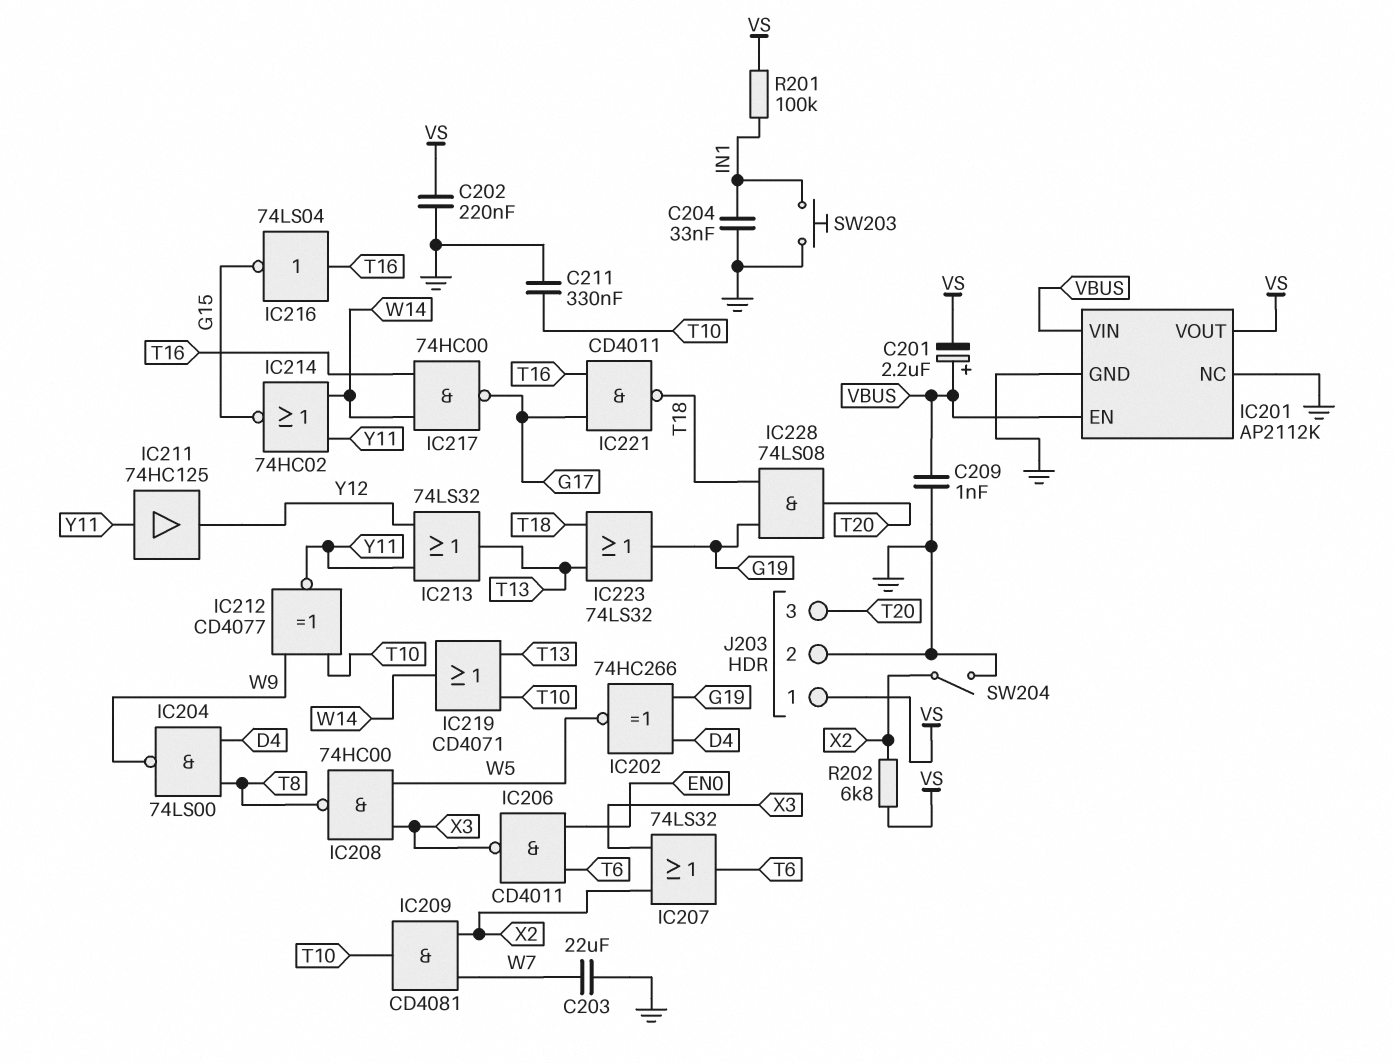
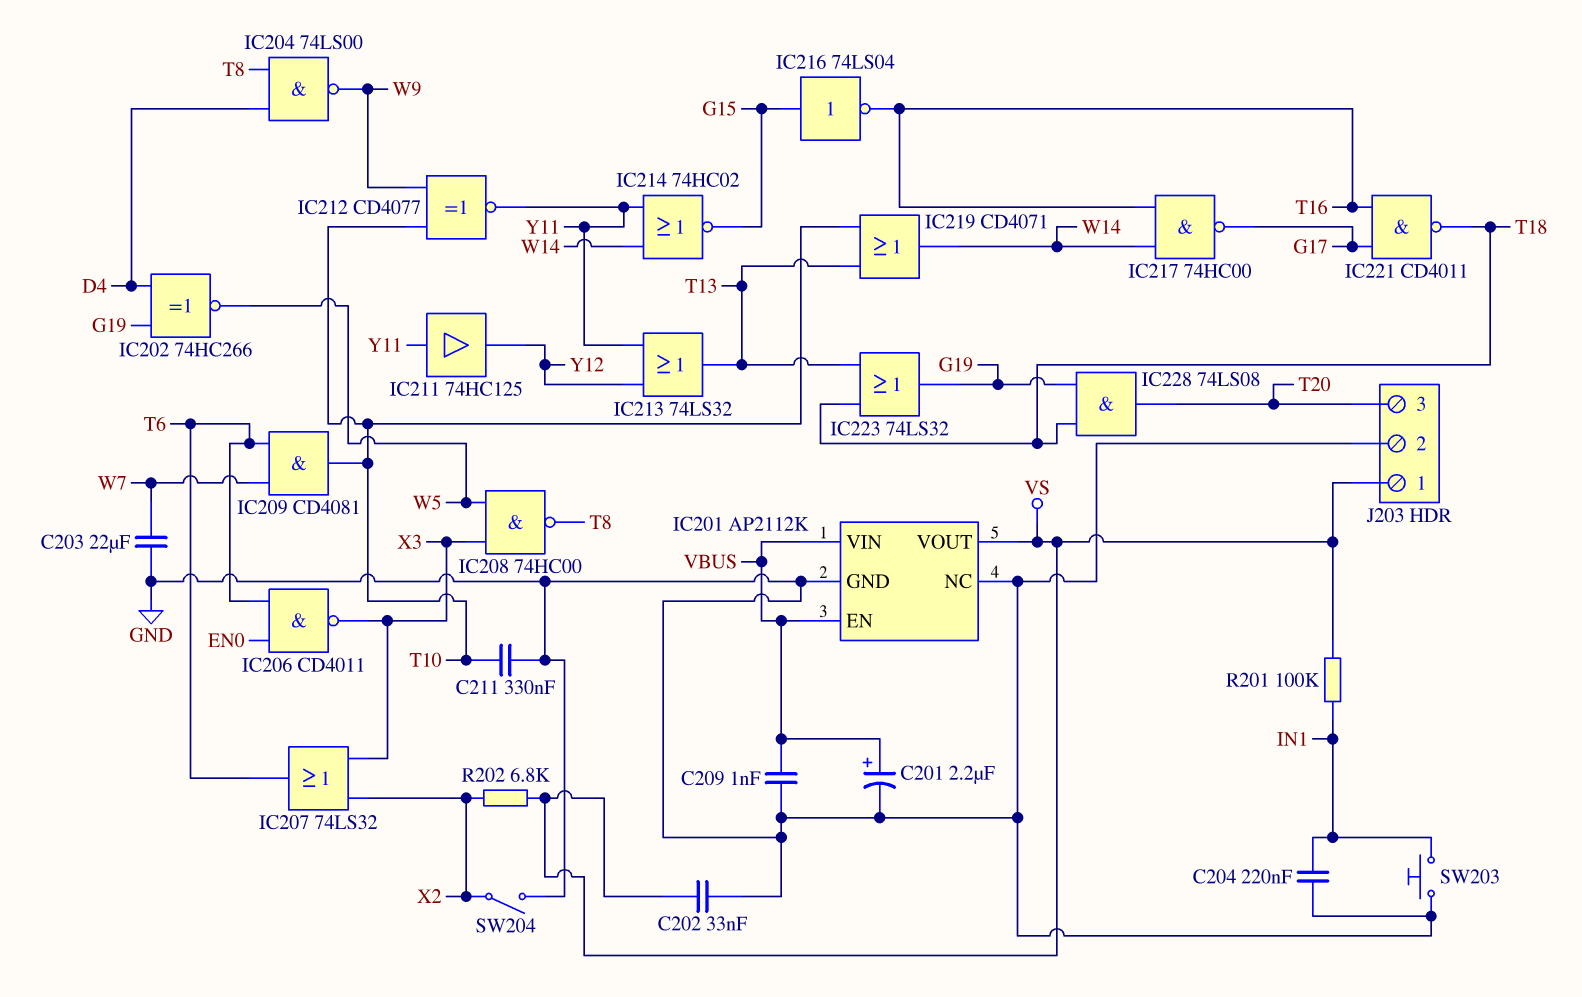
C201: 2.2uF (plus VBUS, minus VS) -> 2.2uF (plus VBUS, minus GND)
C202: 220nF (GND, VS) -> 33nF (GND, VS)
C204: 33nF (GND, IN1) -> 220nF (GND, IN1)
IC209: AND CD4081 (in W7, in X2, out T10) -> AND CD4081 (in T6, in W7, out T10)
IC216: NOT 74LS04 (in T16, out G15) -> NOT 74LS04 (in G15, out T16)

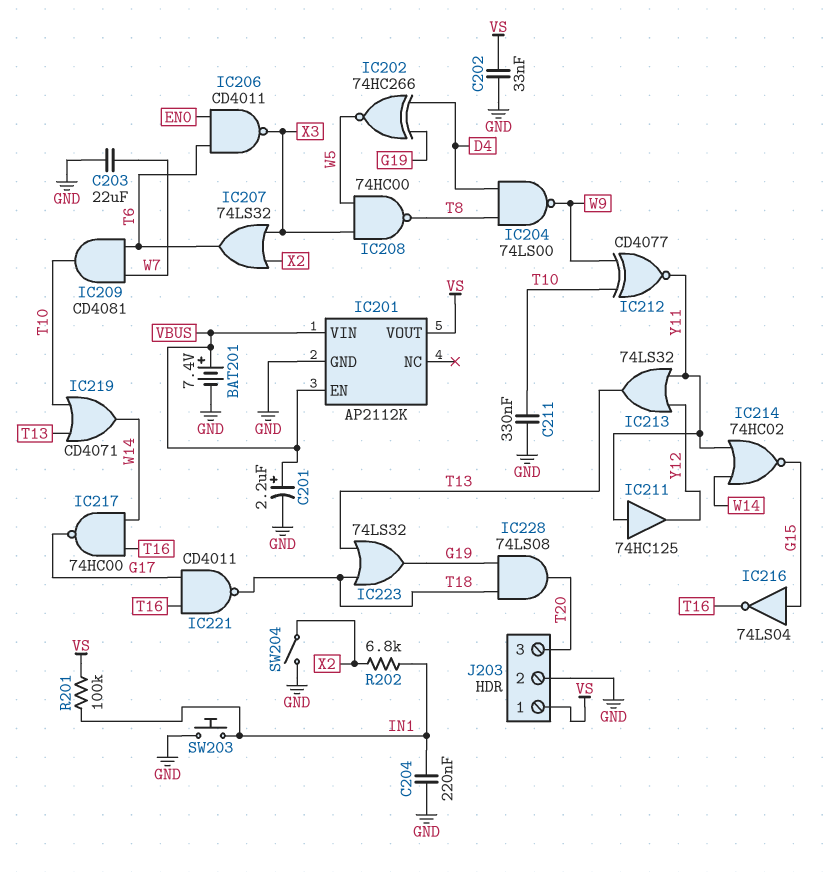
BAT201: none -> 7.4V (plus VBUS, minus GND)
C209: 1nF (GND, VBUS) -> none
IC201 pin NC: GND -> none
R202: 6.8k (VS, X2) -> 6.8k (IN1, X2)

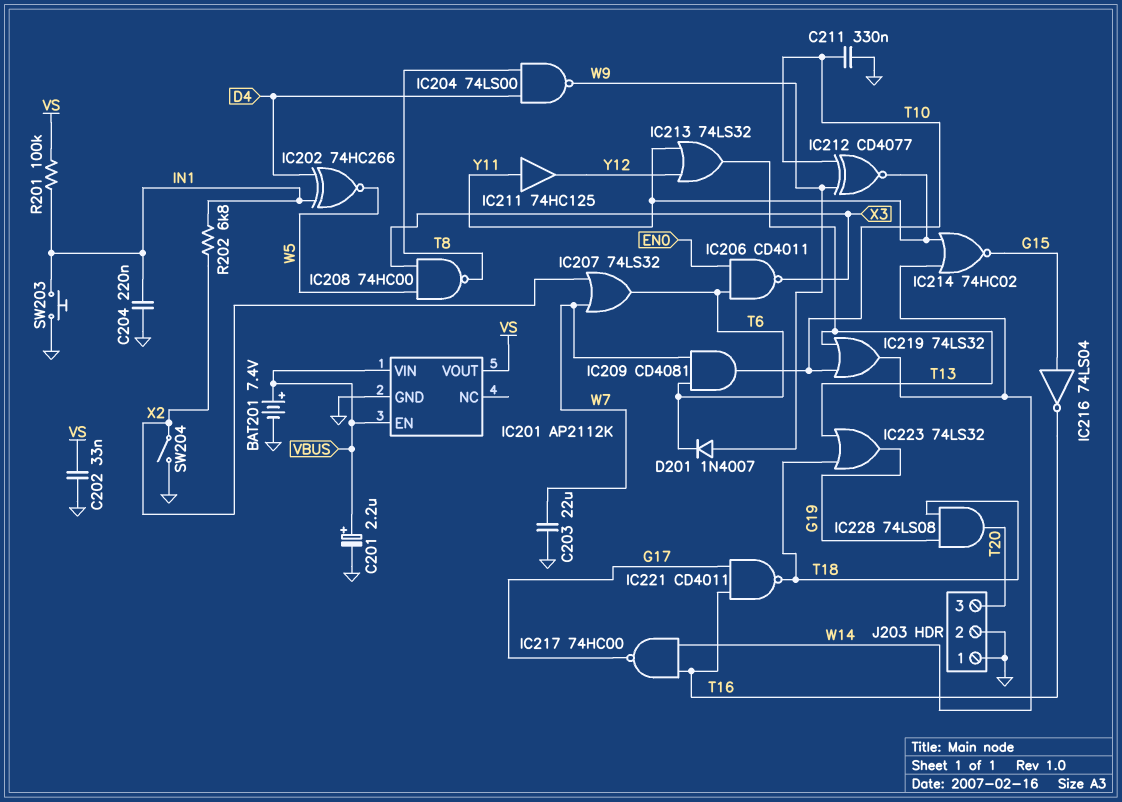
D201: none -> diode 1N4007 (A W9, K T6)
IC202: XNOR 74HC266 (in D4, in G19, out W5) -> XNOR 74HC266 (in D4, in IN1, out W5)
IC207: OR 74LS32 (in X2, in X3, out T6) -> OR 74LS32 (in W7, in X2, out T6)
IC219: OR CD4071 (in T10, in T13, out W14) -> OR 74LS32 (in T10, in T13, out W14)
J203 pin 1: VS -> GND

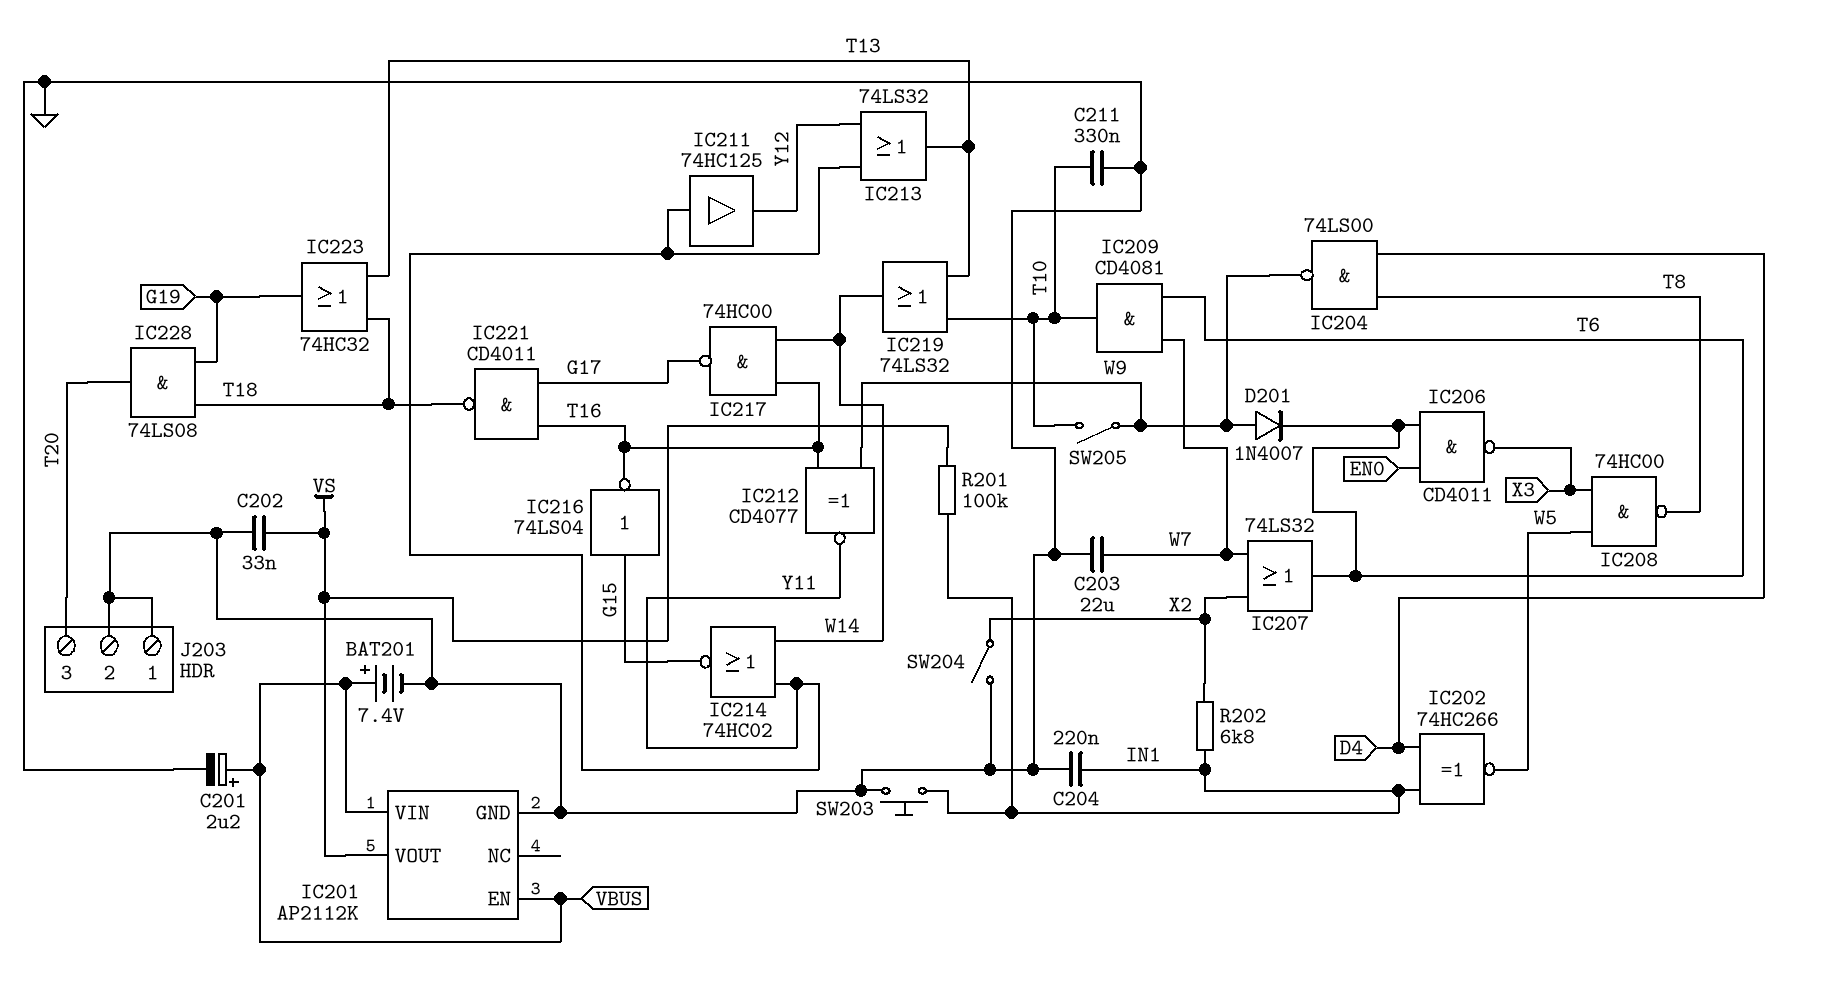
IC212: XNOR CD4077 (in T10, in W9, out Y11) -> XNOR CD4077 (in T16, in W9, out Y11)
IC223: OR 74LS32 (in T13, in T18, out G19) -> OR 74HC32 (in T13, in T18, out G19)
SW205: none -> switch (T10, W9)

